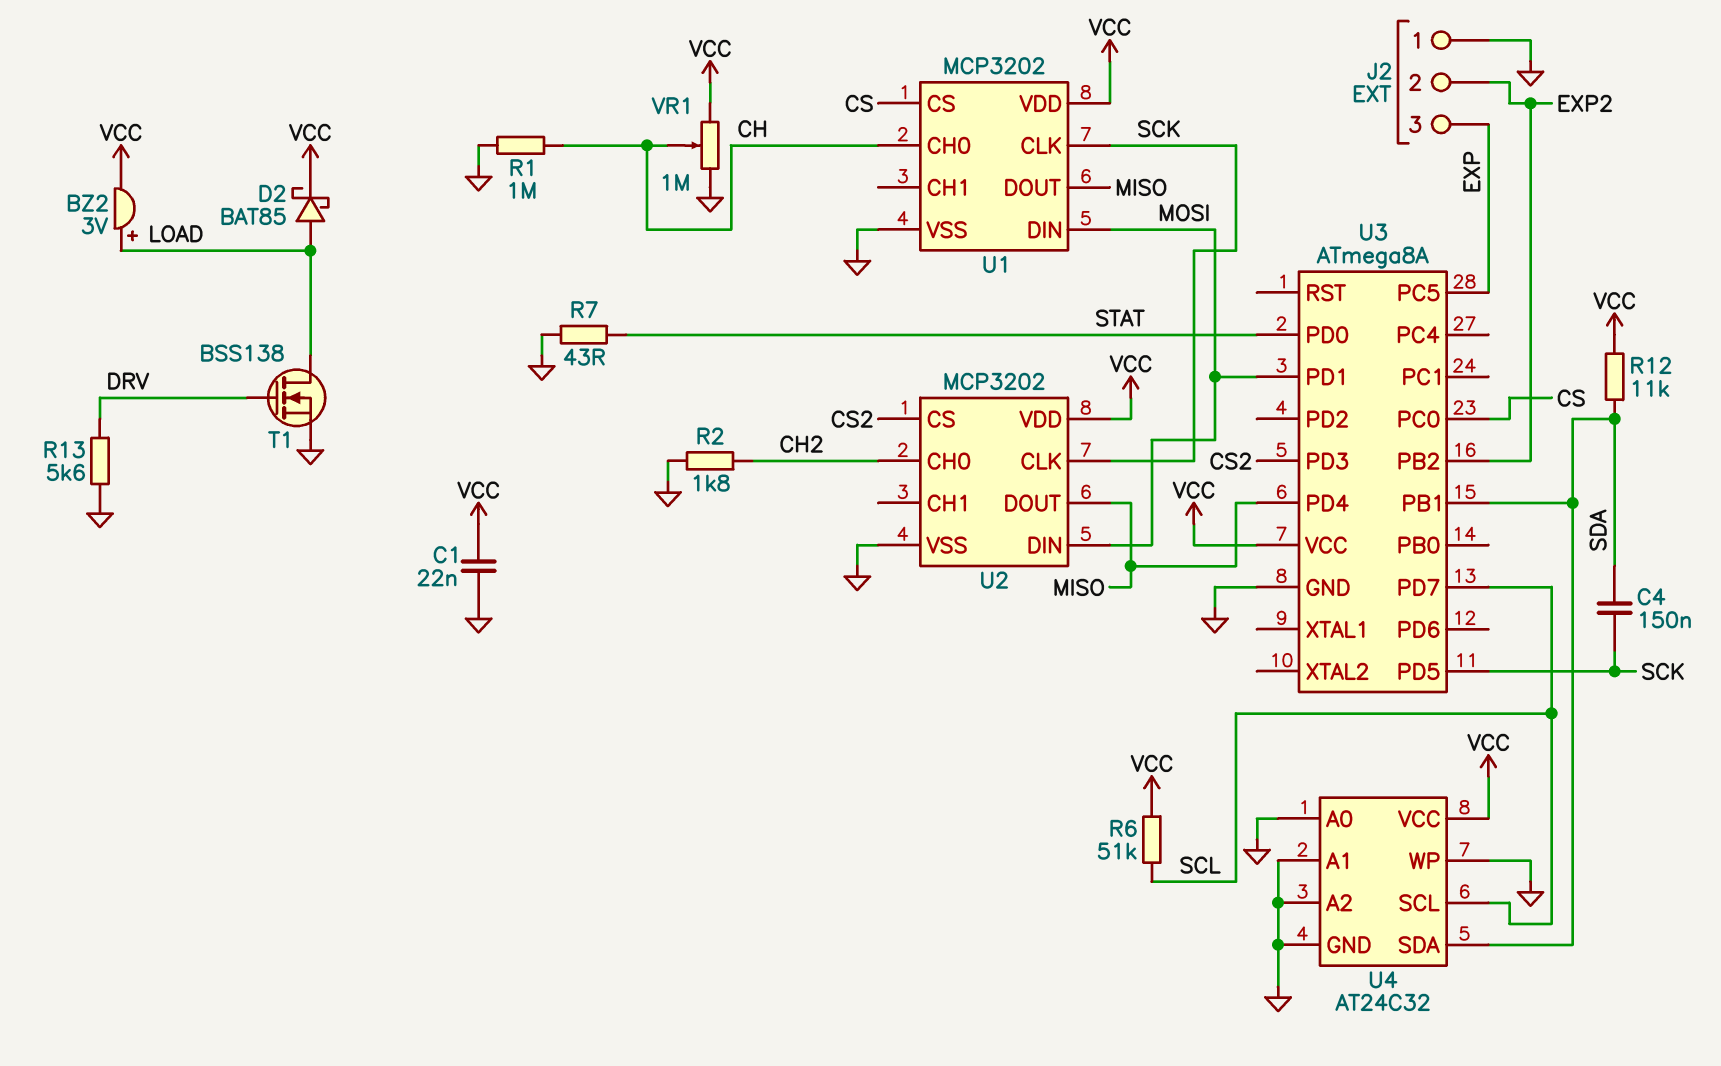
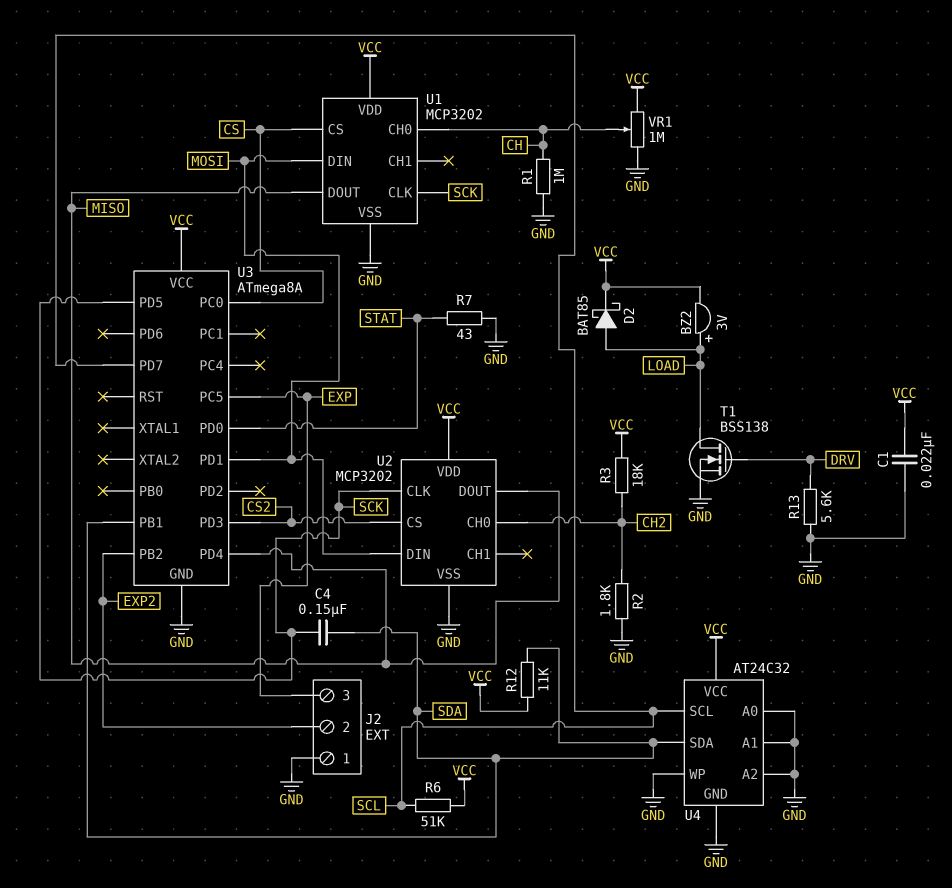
R3: none -> 18k (CH2, VCC)

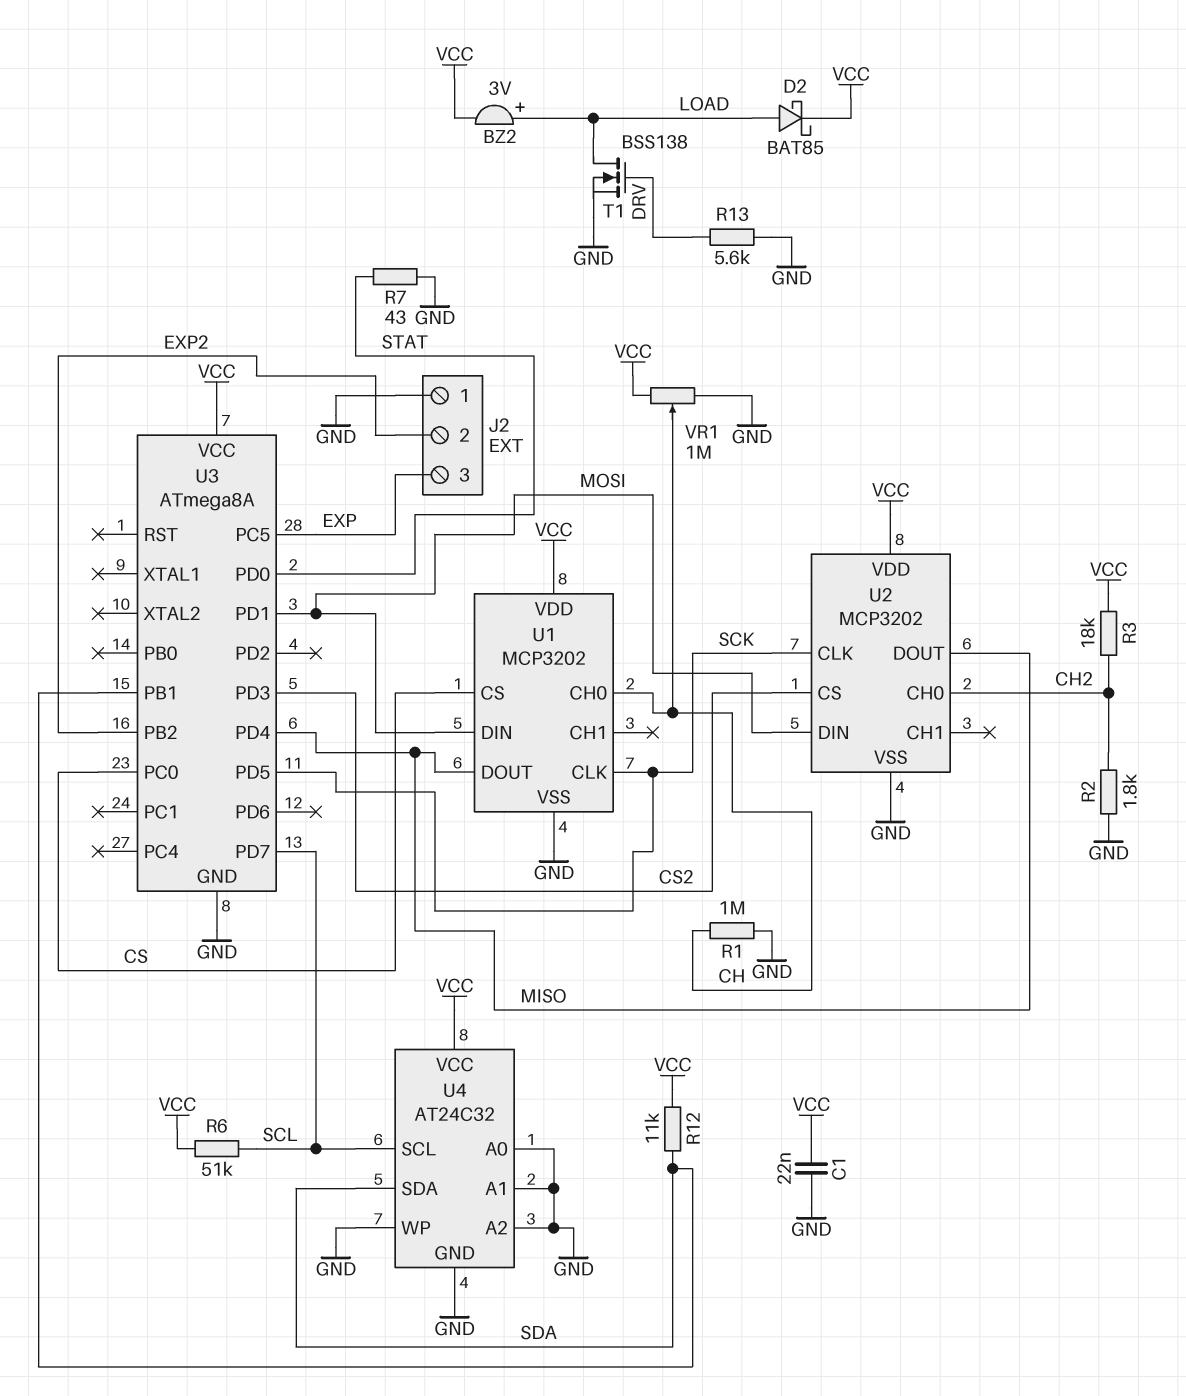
C4: 150nF (SCK, SDA) -> none

